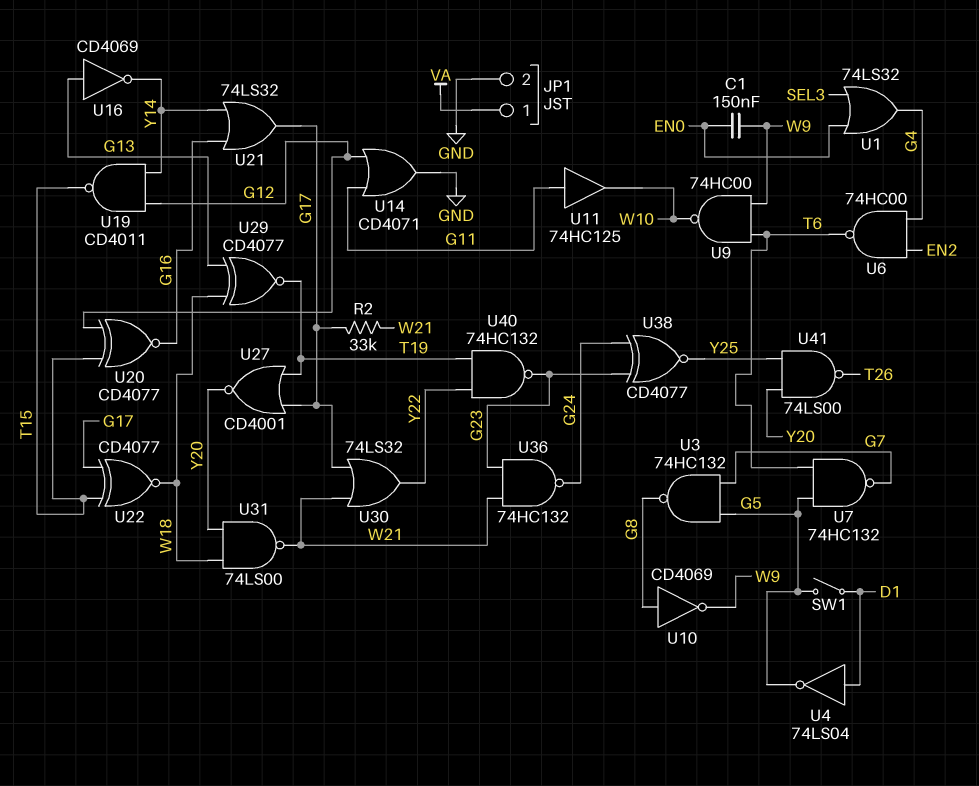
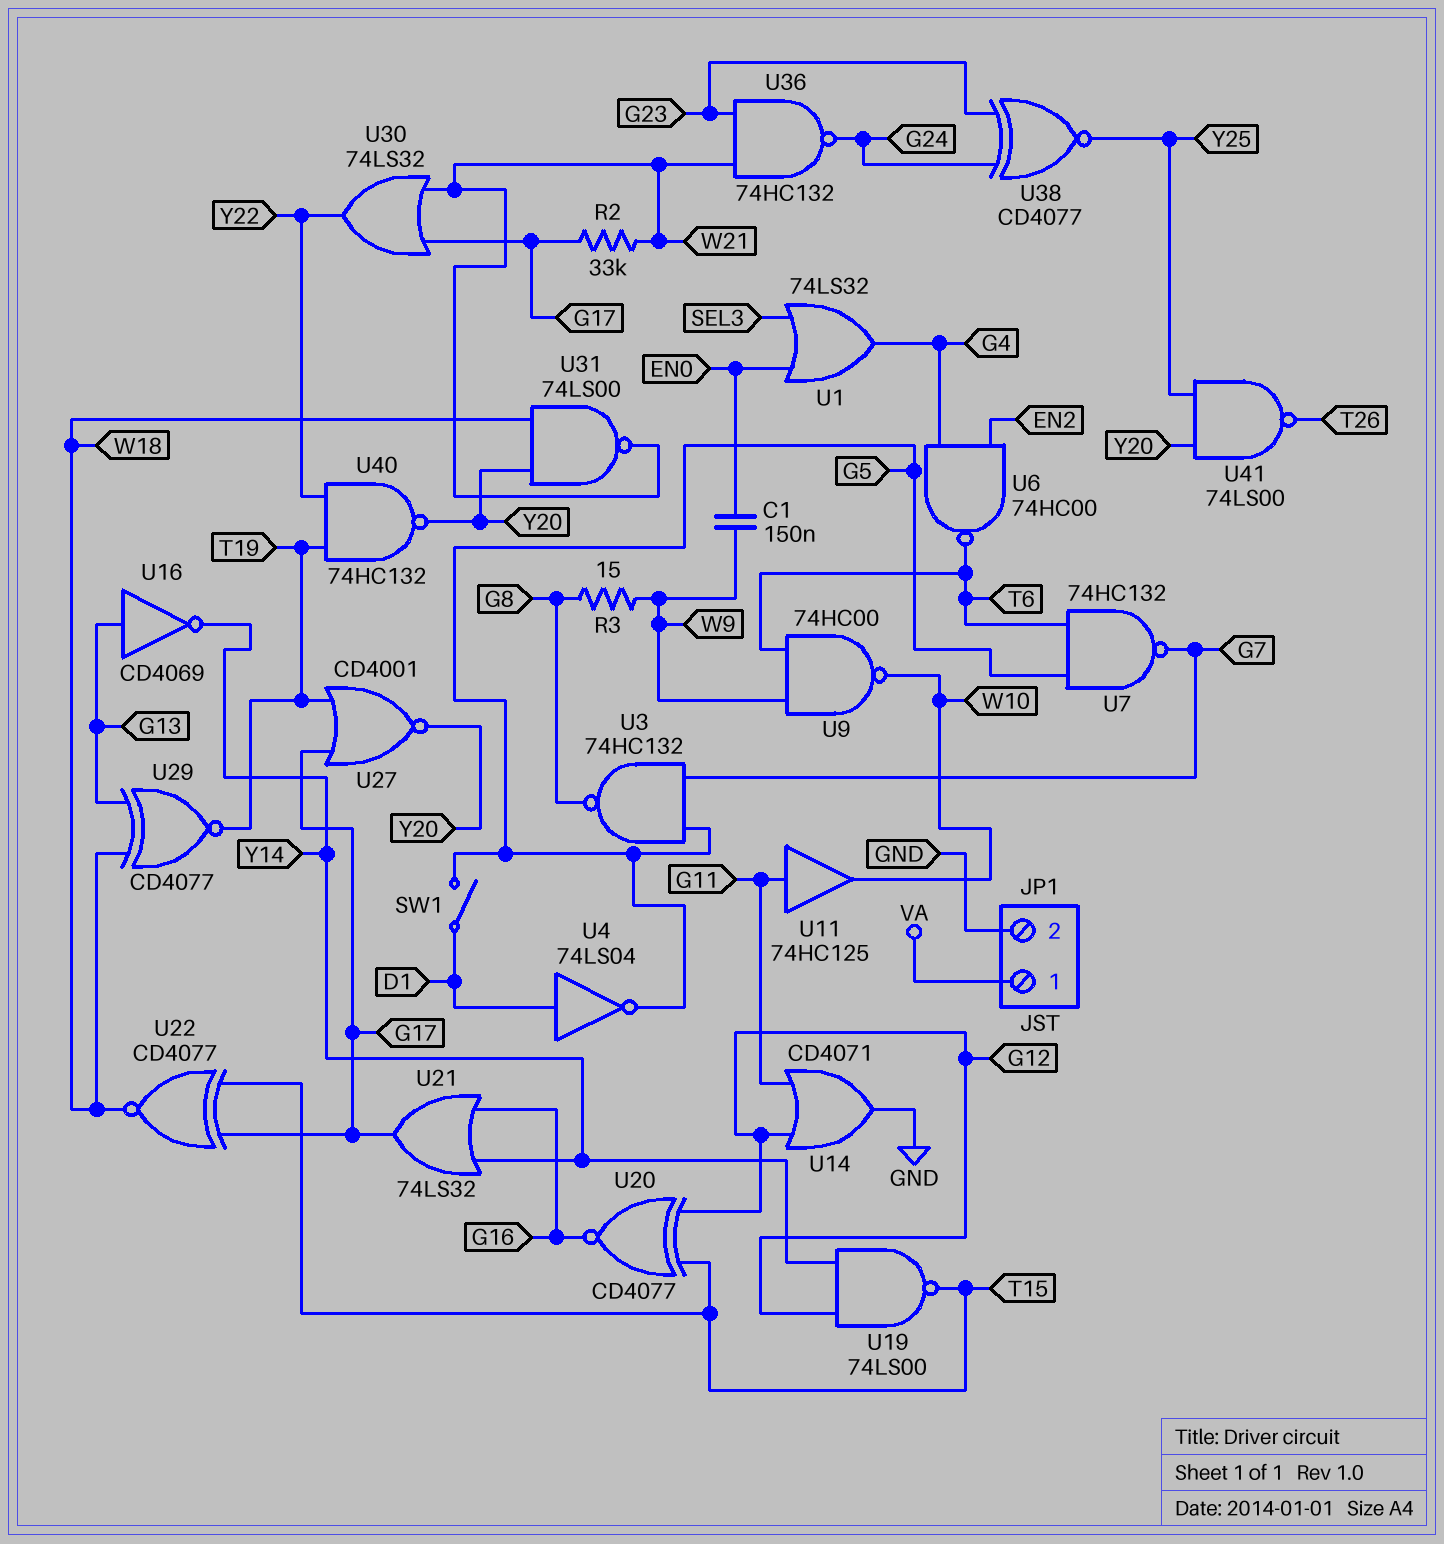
R3: none -> 15 (G8, W9)
U10: NOT CD4069 (in G8, out W9) -> none
U19: NAND CD4011 (in G12, in Y14, out T15) -> NAND 74LS00 (in G12, in Y14, out T15)
U40: NAND 74HC132 (in T19, in Y22, out G23) -> NAND 74HC132 (in T19, in Y22, out Y20)

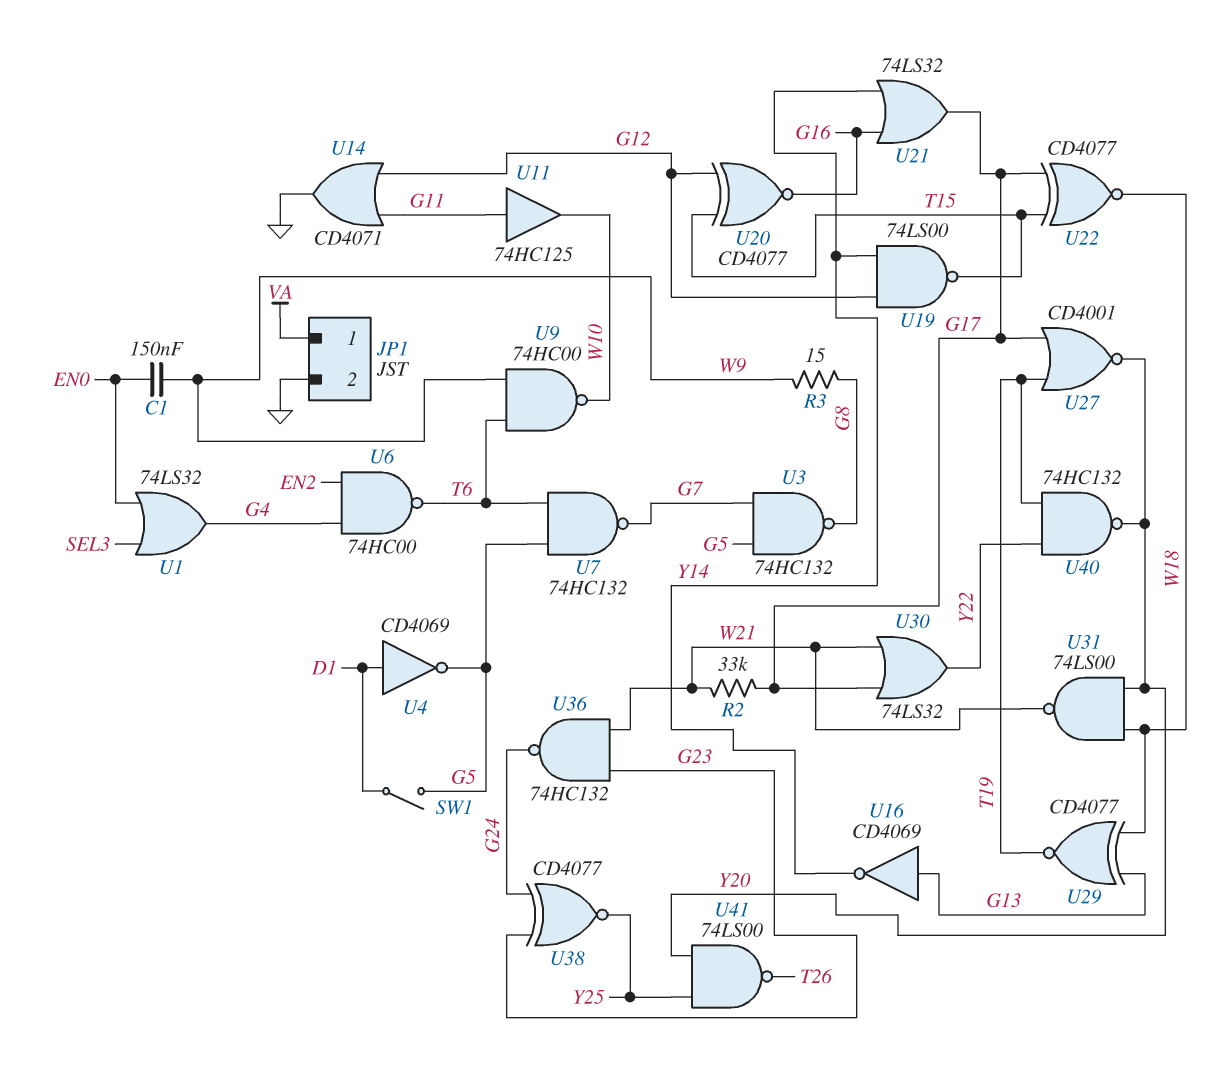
U4: NOT 74LS04 (in D1, out G5) -> NOT CD4069 (in D1, out G5)

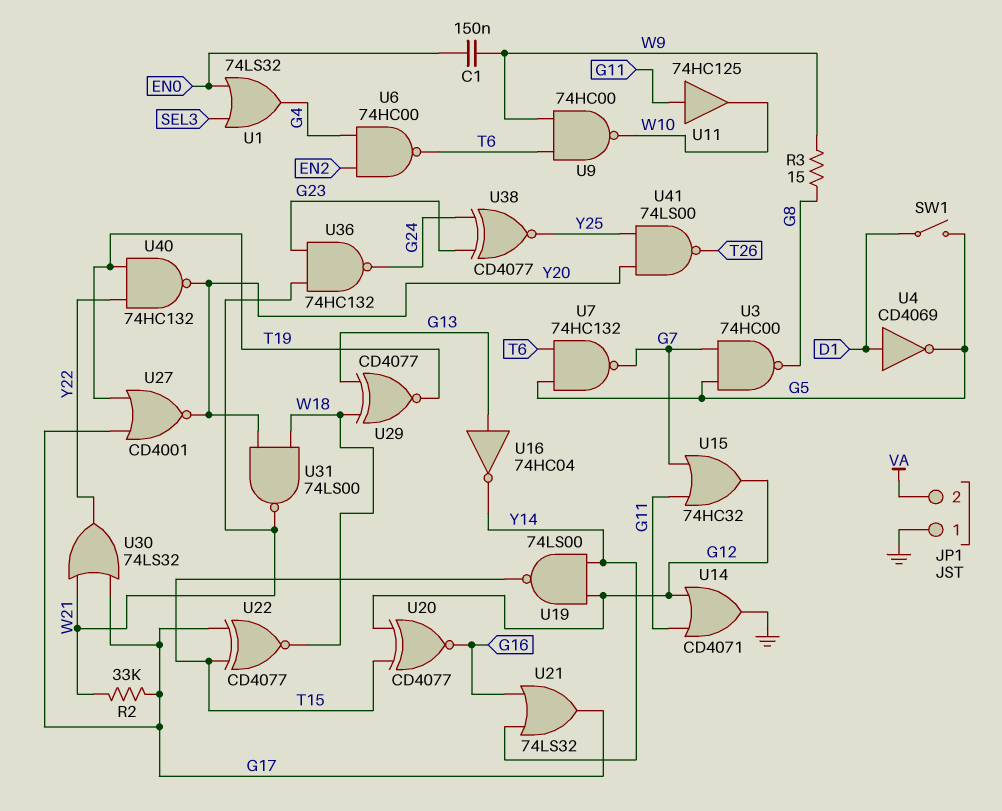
JP1 pin 1: VA -> GND
JP1 pin 2: GND -> VA
U3: NAND 74HC132 (in G5, in G7, out G8) -> NAND 74HC00 (in G5, in G7, out G8)
U15: none -> OR 74HC32 (in G7, in G11, out G12)
U16: NOT CD4069 (in G13, out Y14) -> NOT 74HC04 (in G13, out Y14)

